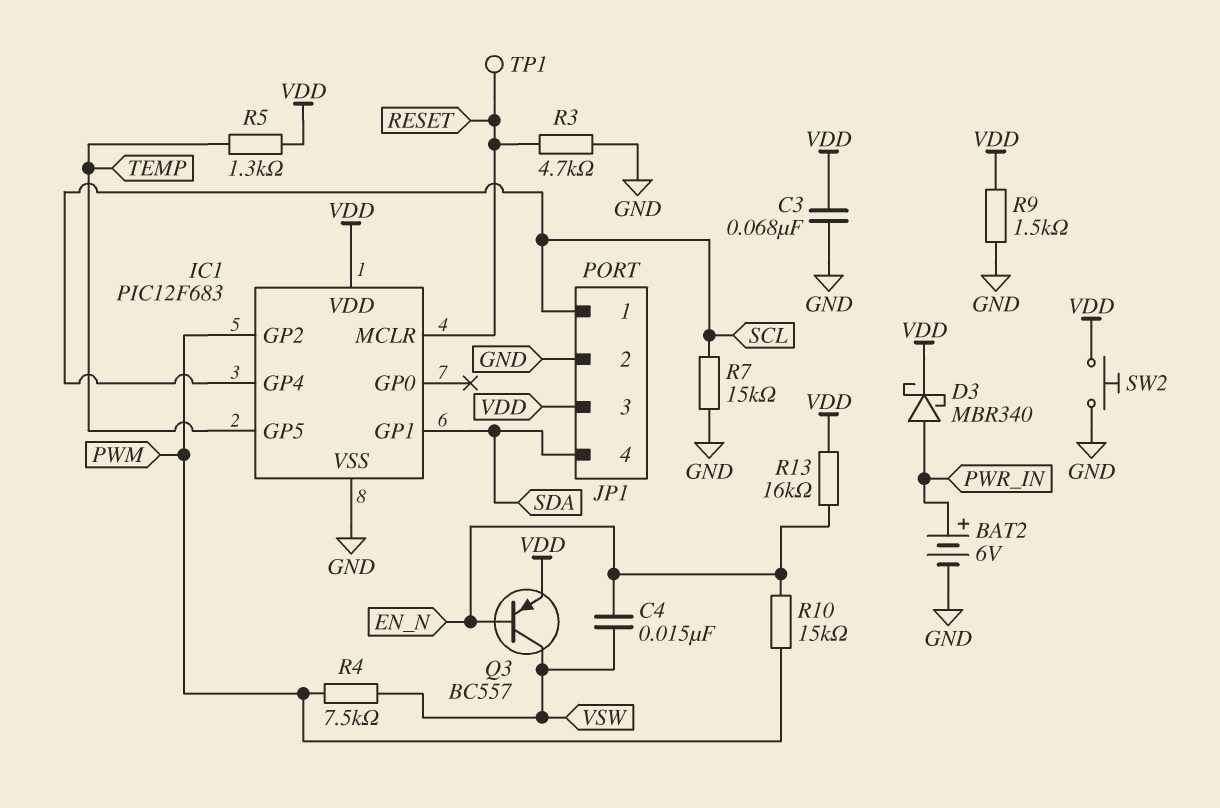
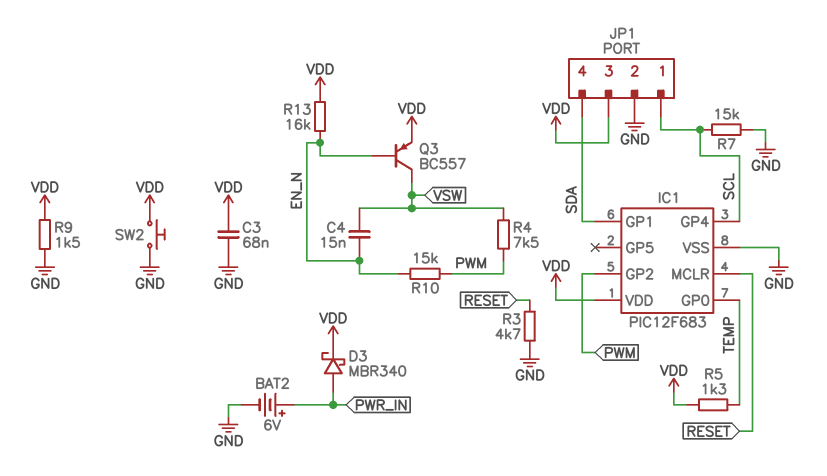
IC1 pin GP0: none -> TEMP
IC1 pin GP5: TEMP -> none
TP1: test point (RESET) -> none

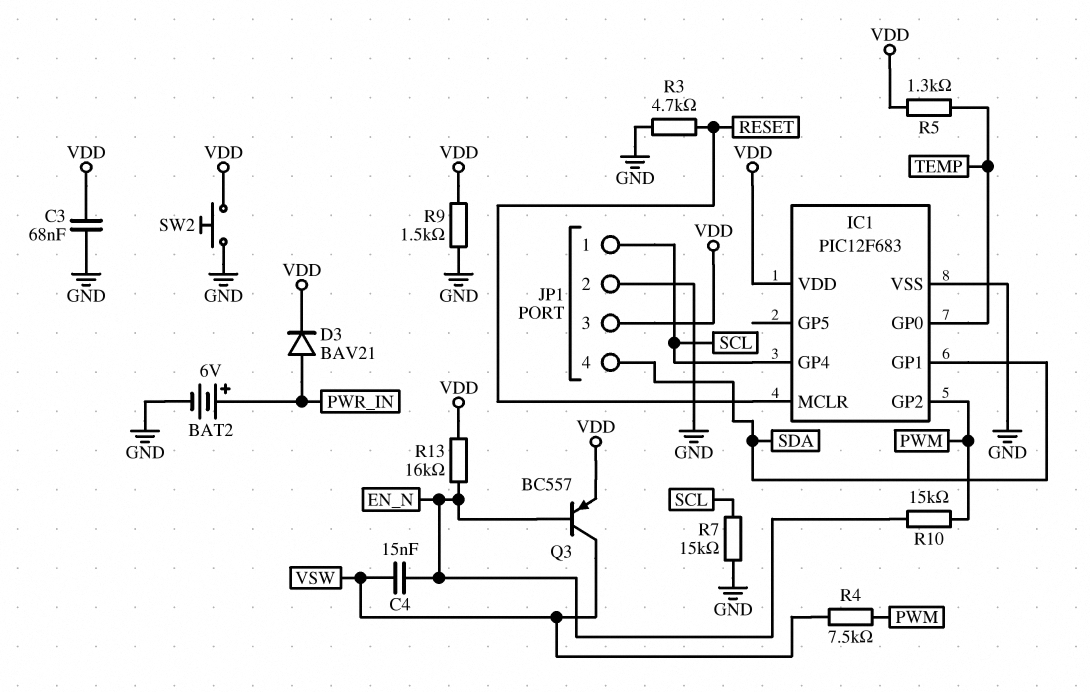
D3: schottky MBR340 (A PWR_IN, K VDD) -> diode BAV21 (A PWR_IN, K VDD)

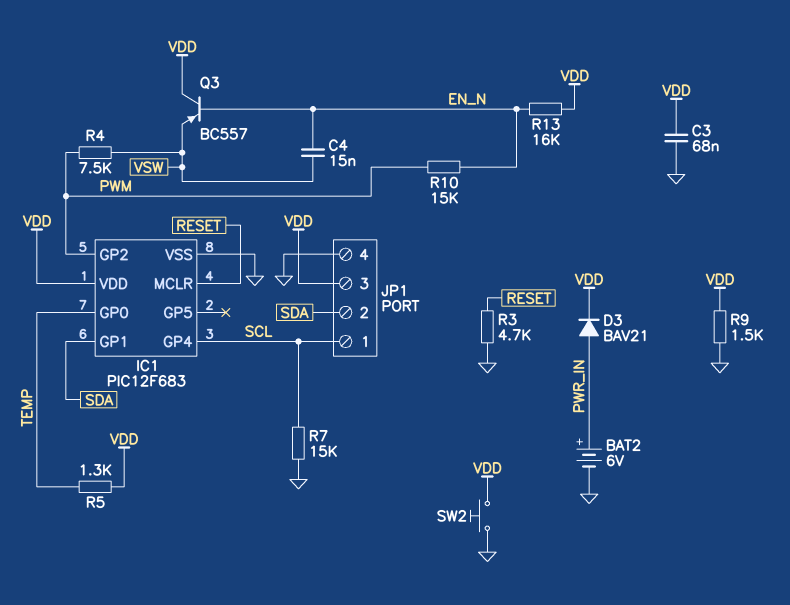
JP1 pin 2: GND -> SDA
JP1 pin 4: SDA -> GND
Q3: PNP BC557 (B EN_N, C VSW, E VDD) -> PNP BC557 (B EN_N, C VDD, E VSW)

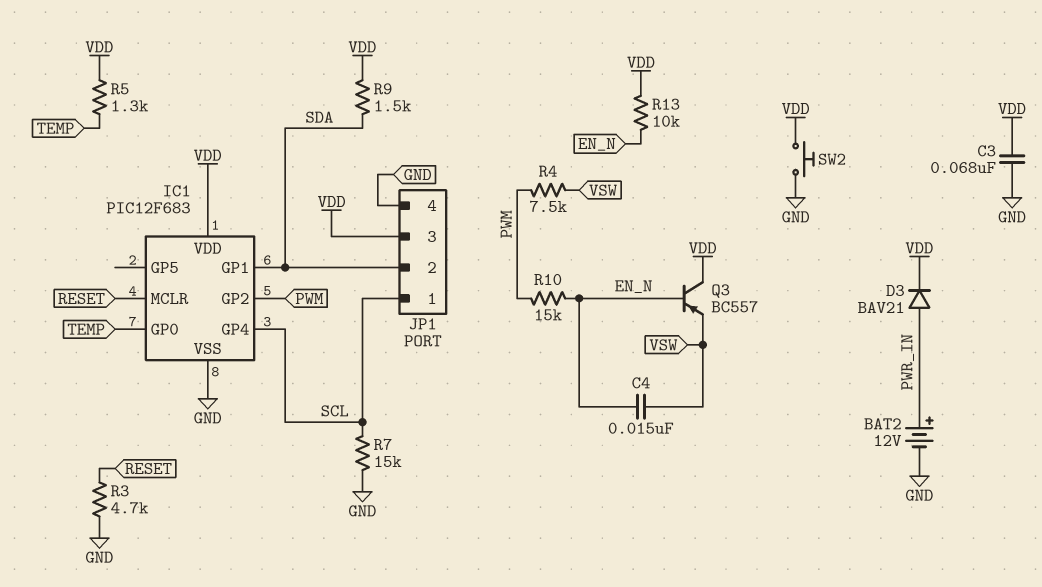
BAT2: 6V (plus PWR_IN, minus GND) -> 12V (plus PWR_IN, minus GND)
R9: 1.5k (GND, VDD) -> 1.5k (SDA, VDD)
R13: 16k (EN_N, VDD) -> 10k (EN_N, VDD)

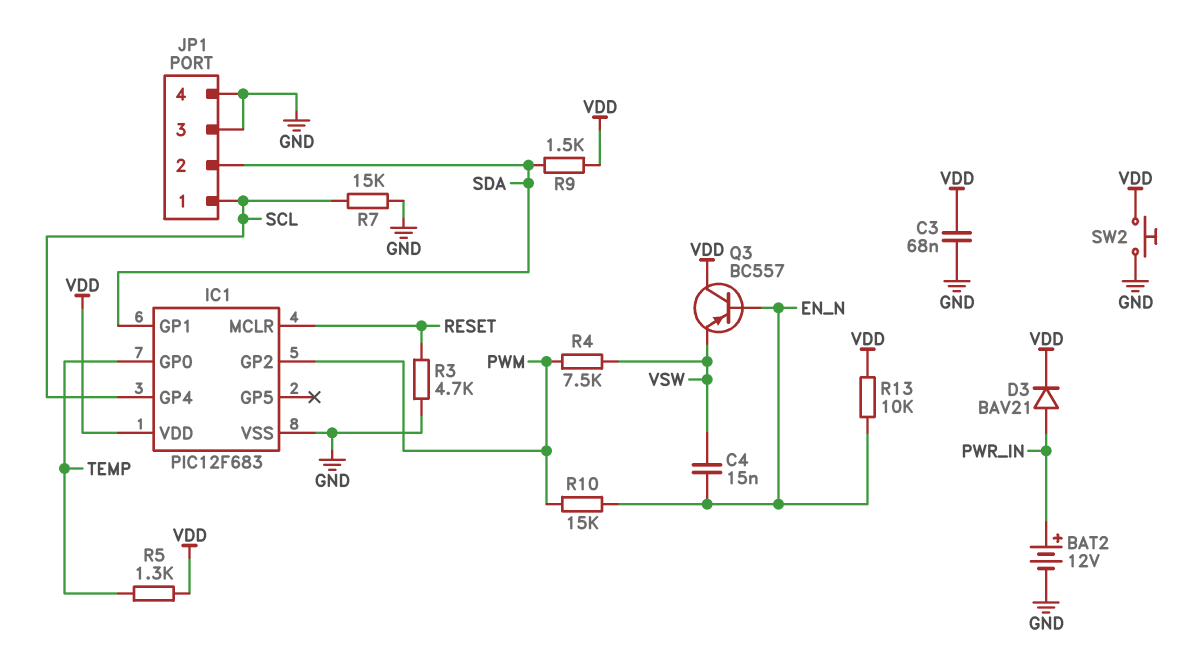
JP1 pin 3: VDD -> GND

